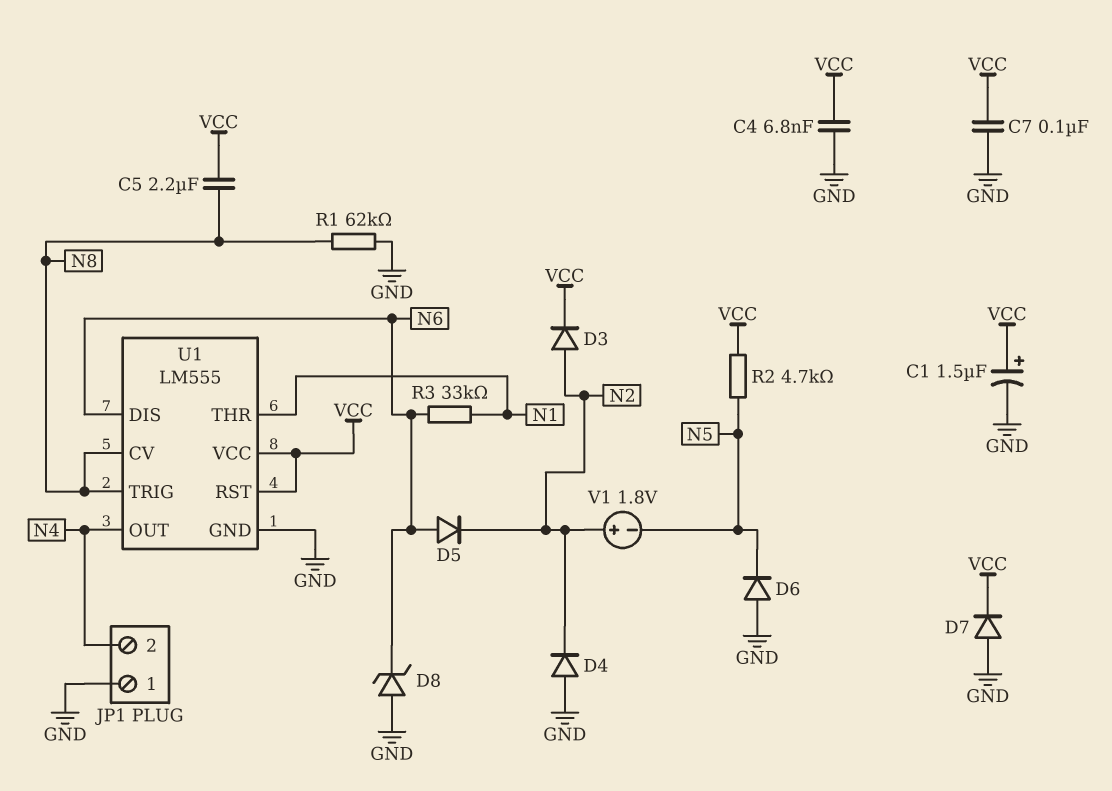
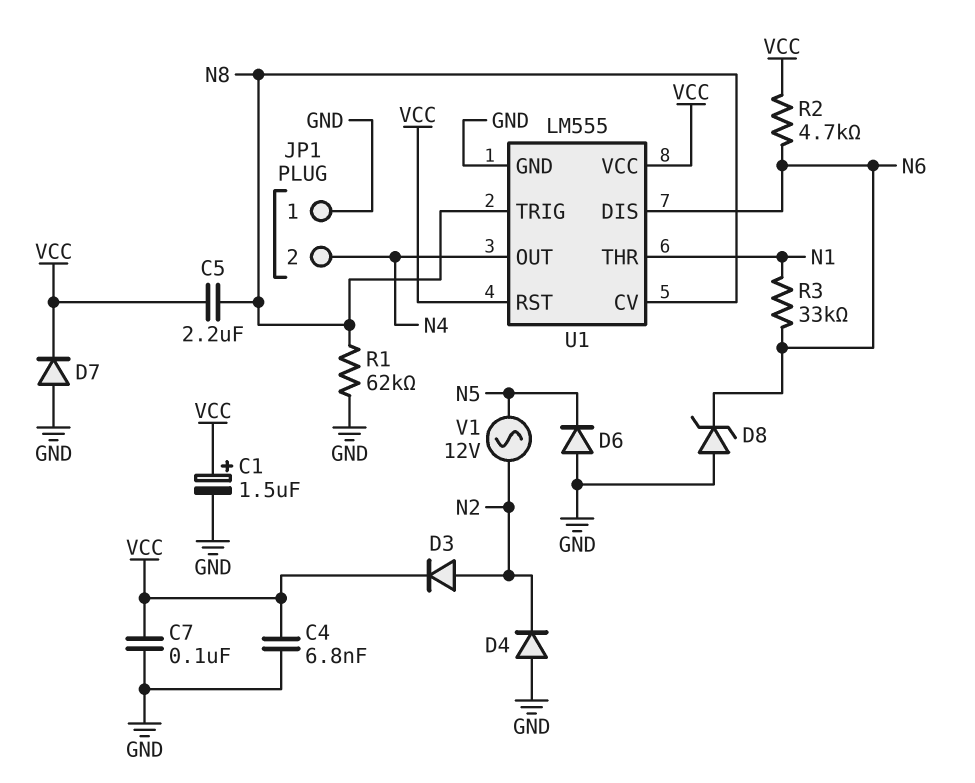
D5: diode (A N6, K N2) -> none
R2: 4.7k (N5, VCC) -> 4.7k (N6, VCC)
V1: 1.8V (plus N2, minus N5) -> AC 12V (N2, N5)

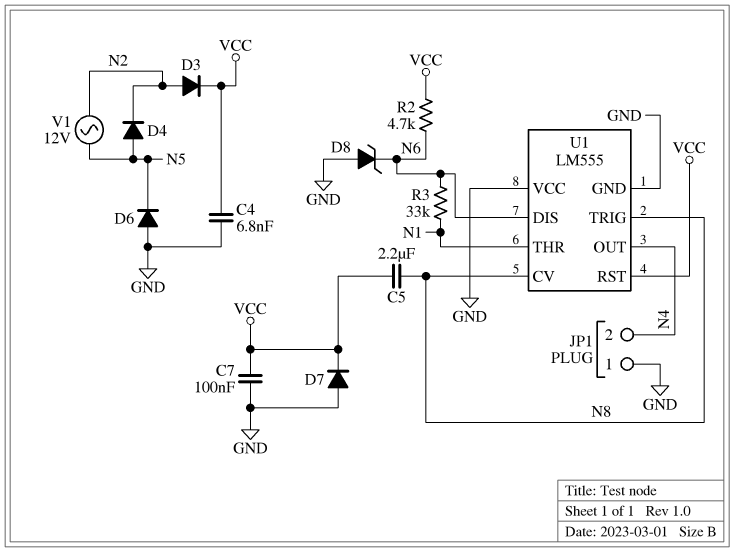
C1: 1.5uF (plus VCC, minus GND) -> none
D4: diode (A GND, K N2) -> diode (A N5, K N2)
R1: 62k (GND, N8) -> none
U1 pin VCC: VCC -> GND

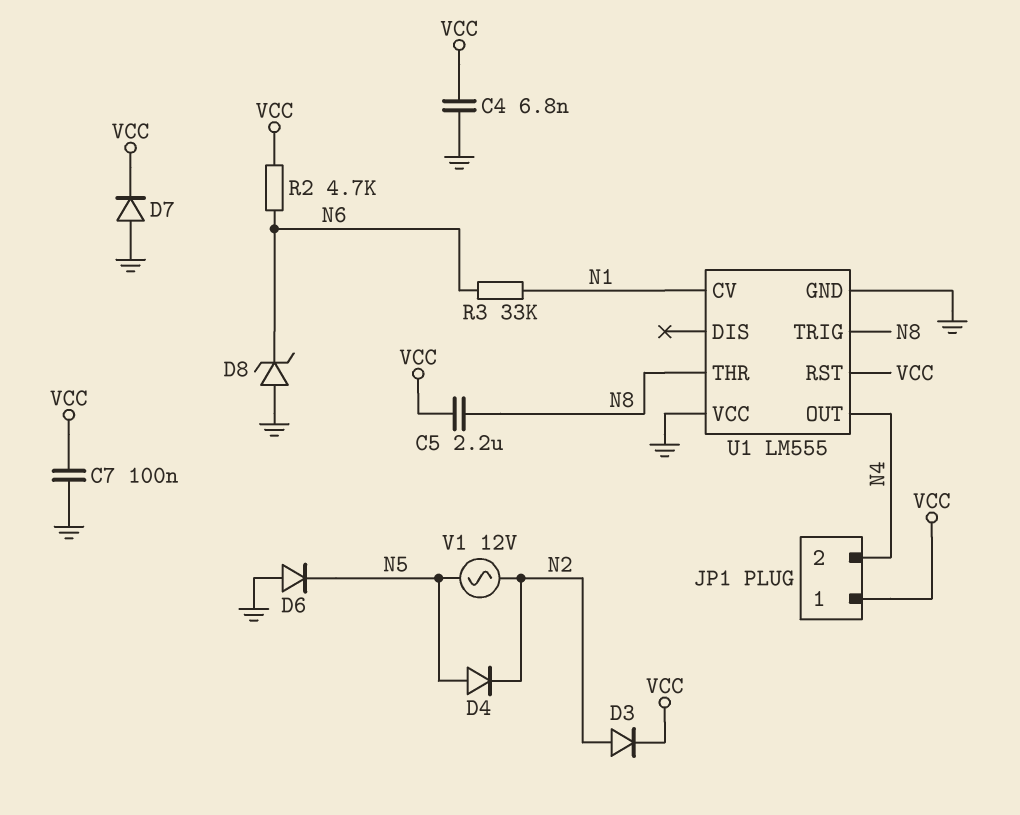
JP1 pin 1: GND -> VCC
U1 pin CV: N8 -> N1
U1 pin DIS: N6 -> none
U1 pin THR: N1 -> N8

